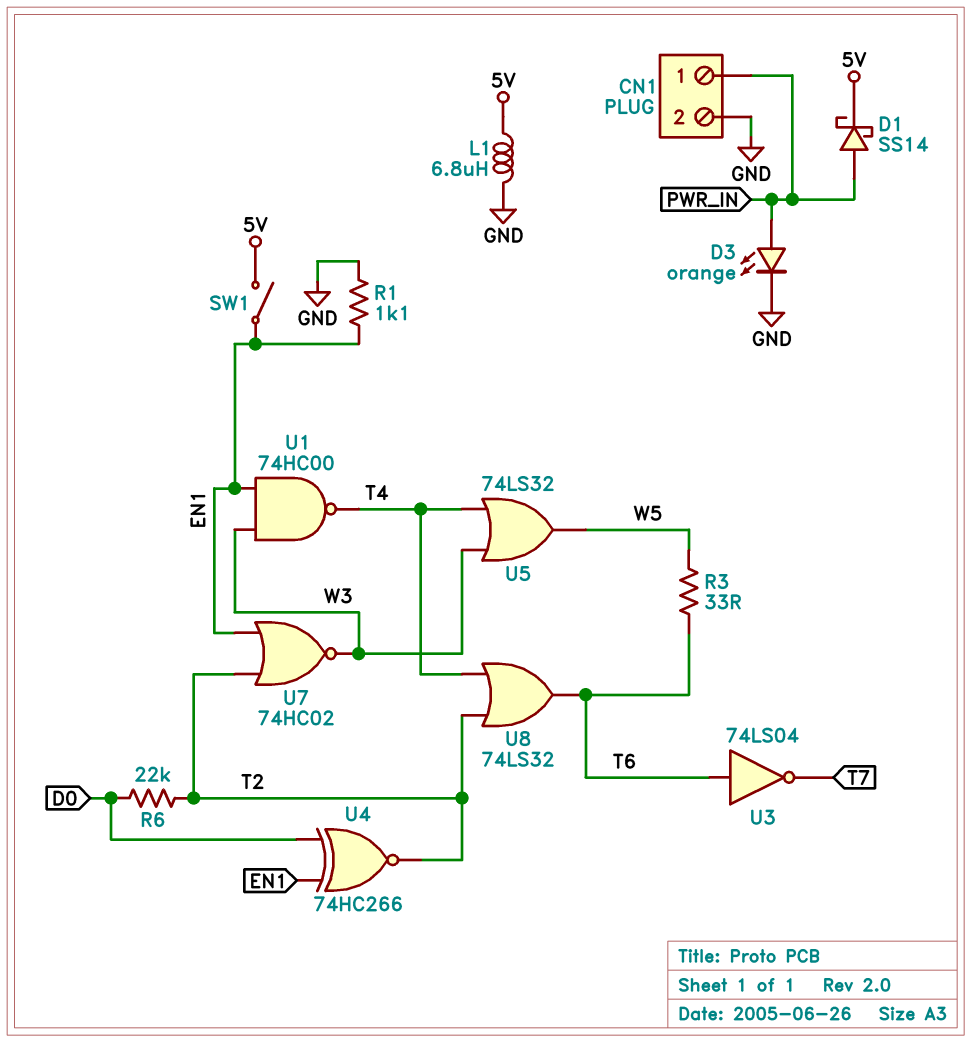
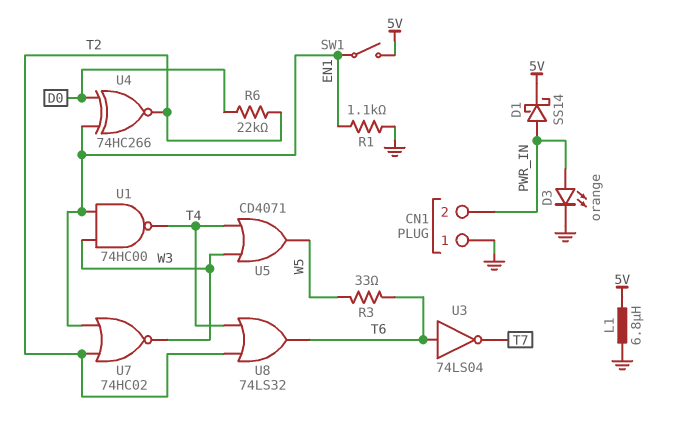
CN1 pin 1: PWR_IN -> GND
CN1 pin 2: GND -> PWR_IN
U5: OR 74LS32 (in T4, in W3, out W5) -> OR CD4071 (in T4, in W3, out W5)

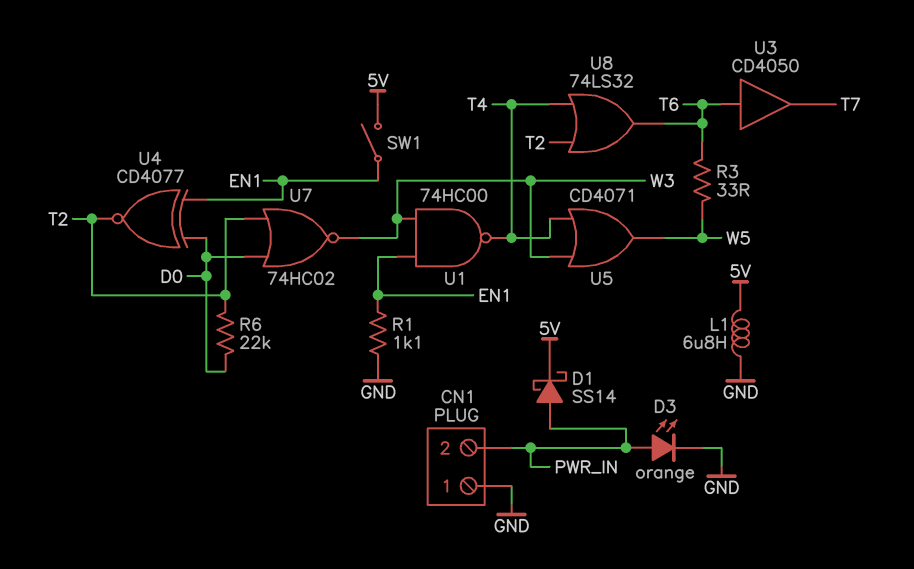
U3: NOT 74LS04 (in T6, out T7) -> buffer CD4050 (in T6, out T7)
U4: XNOR 74HC266 (in D0, in EN1, out T2) -> XNOR CD4077 (in D0, in EN1, out T2)
U7: NOR 74HC02 (in EN1, in T2, out W3) -> NOR 74HC02 (in D0, in T2, out W3)

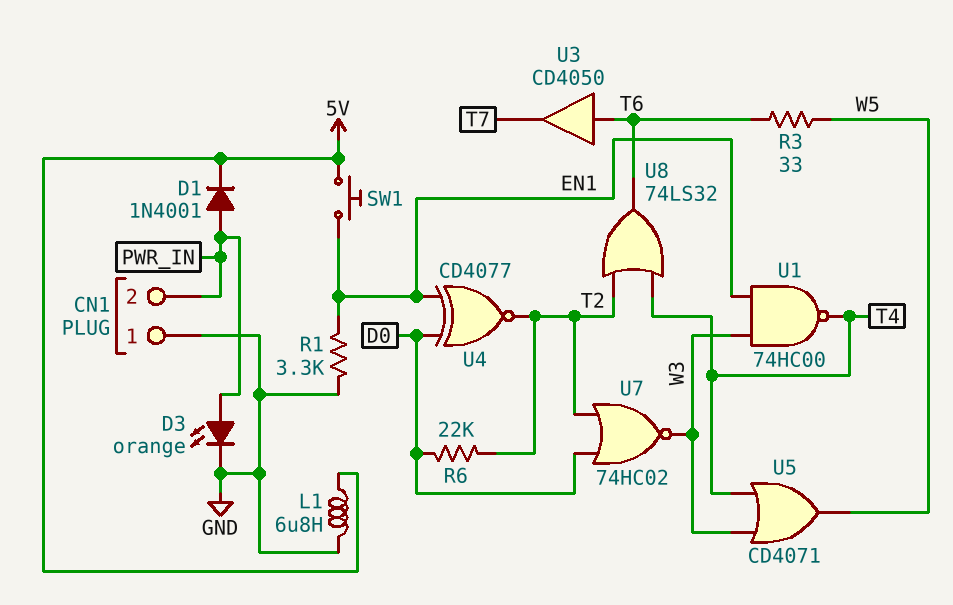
D1: schottky SS14 (A PWR_IN, K 5V) -> diode 1N4001 (A PWR_IN, K 5V)
R1: 1.1k (EN1, GND) -> 3.3k (EN1, GND)
SW1: switch (5V, EN1) -> button (5V, EN1)

